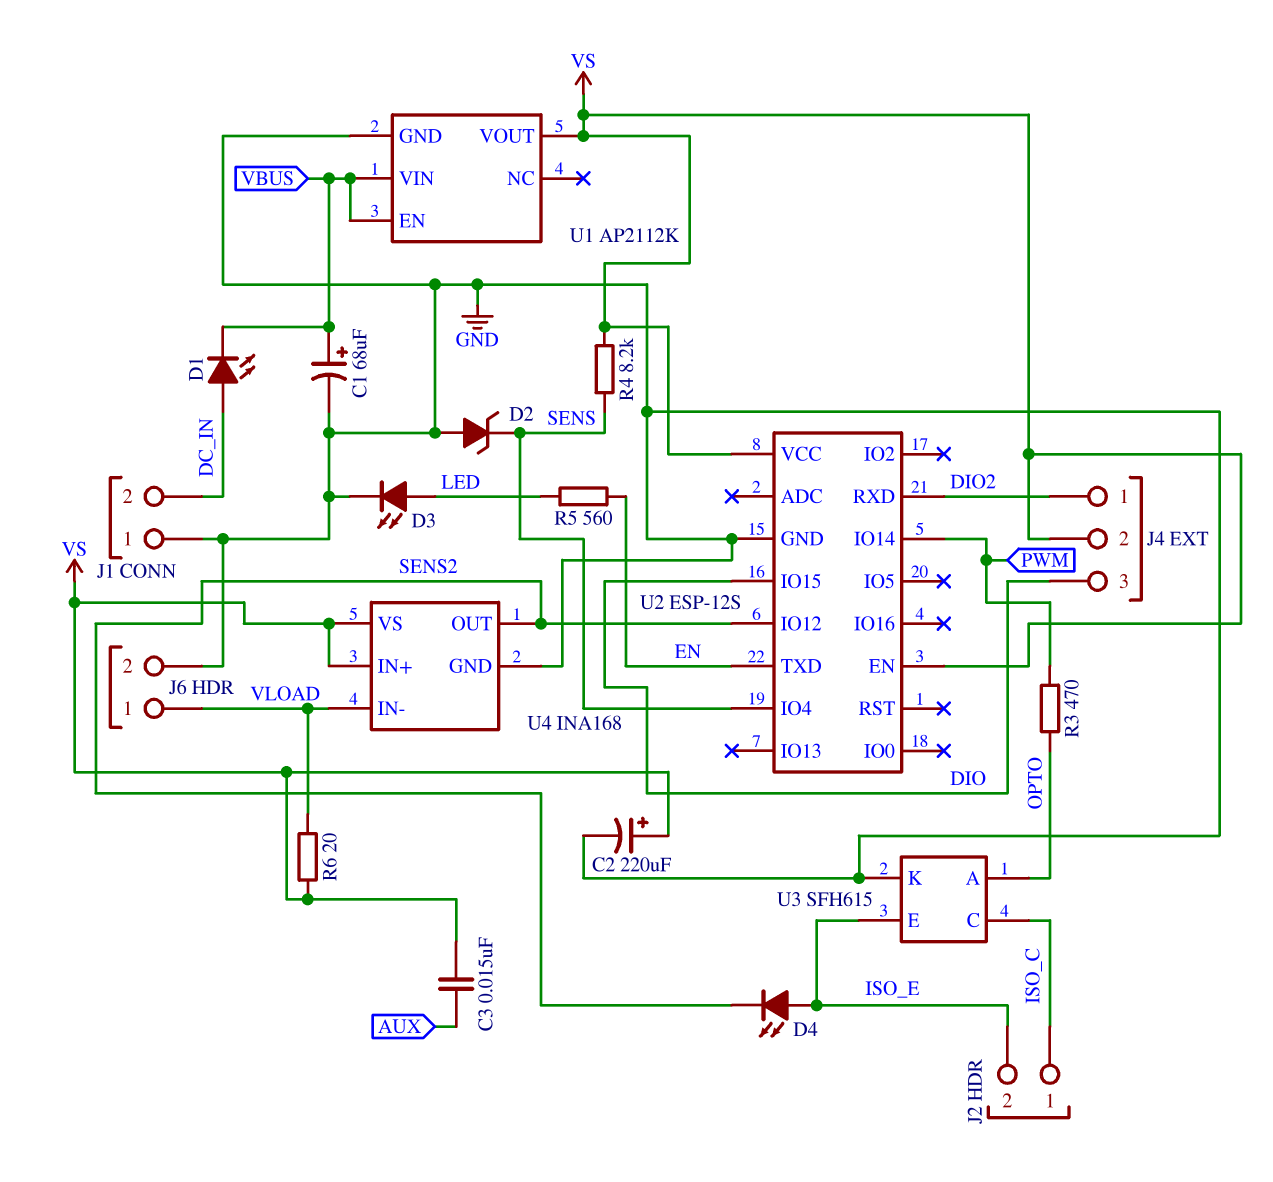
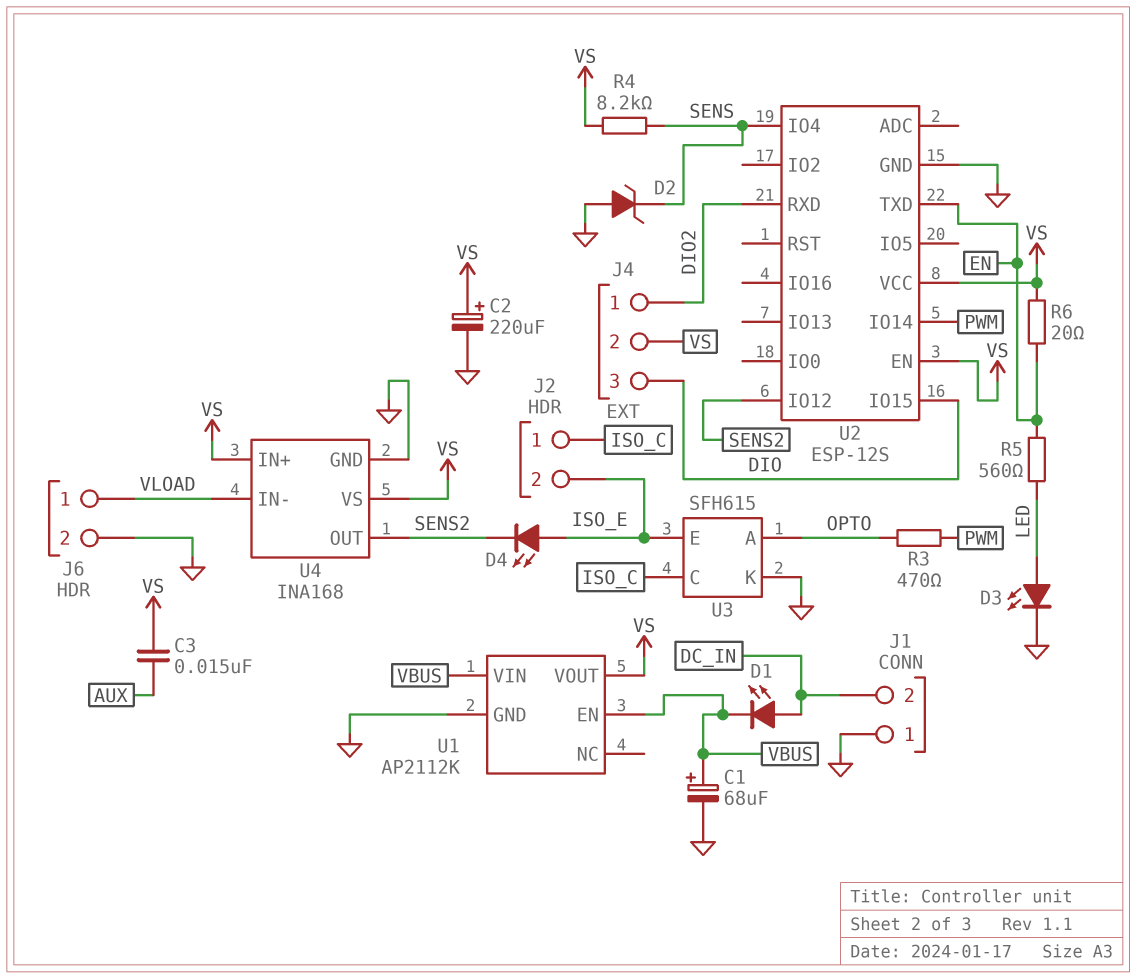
R6: 20 (VLOAD, VS) -> 20 (EN, VS)

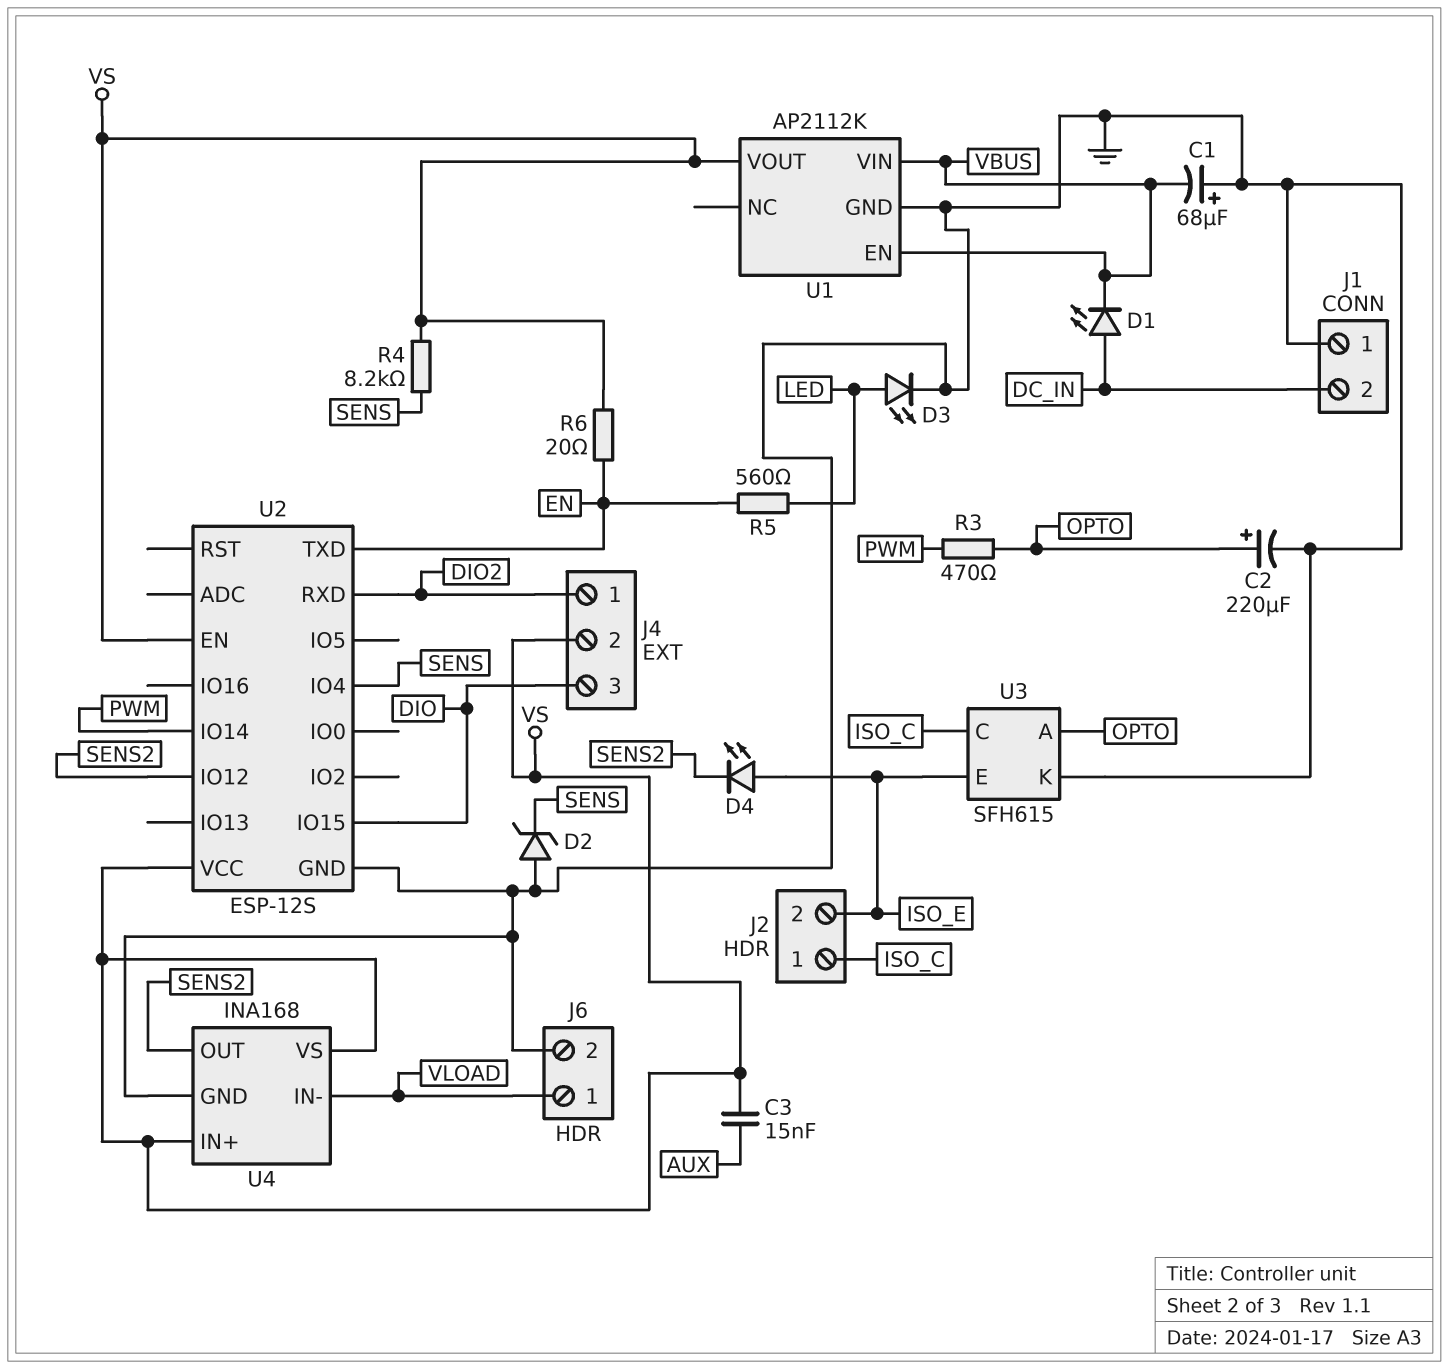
C1: 68uF (plus VBUS, minus GND) -> 68uF (plus GND, minus VBUS)
C2: 220uF (plus VS, minus GND) -> 220uF (plus OPTO, minus GND)

